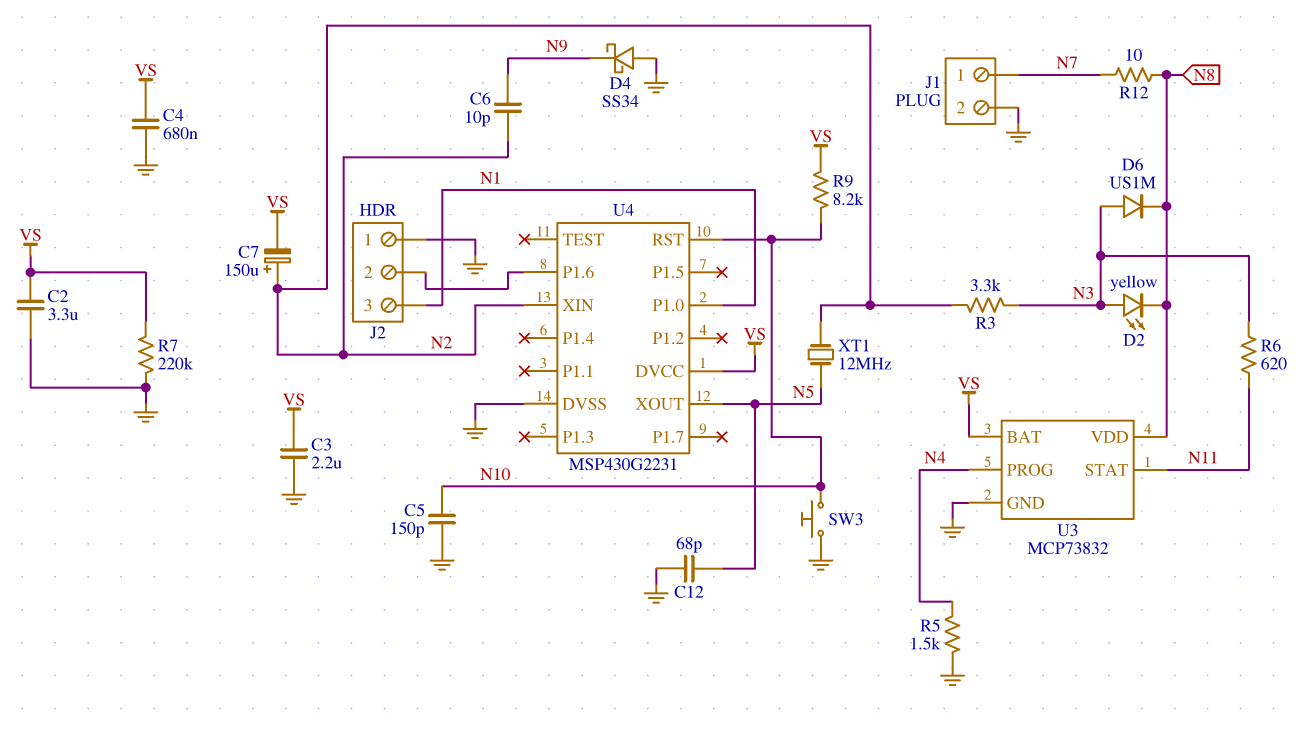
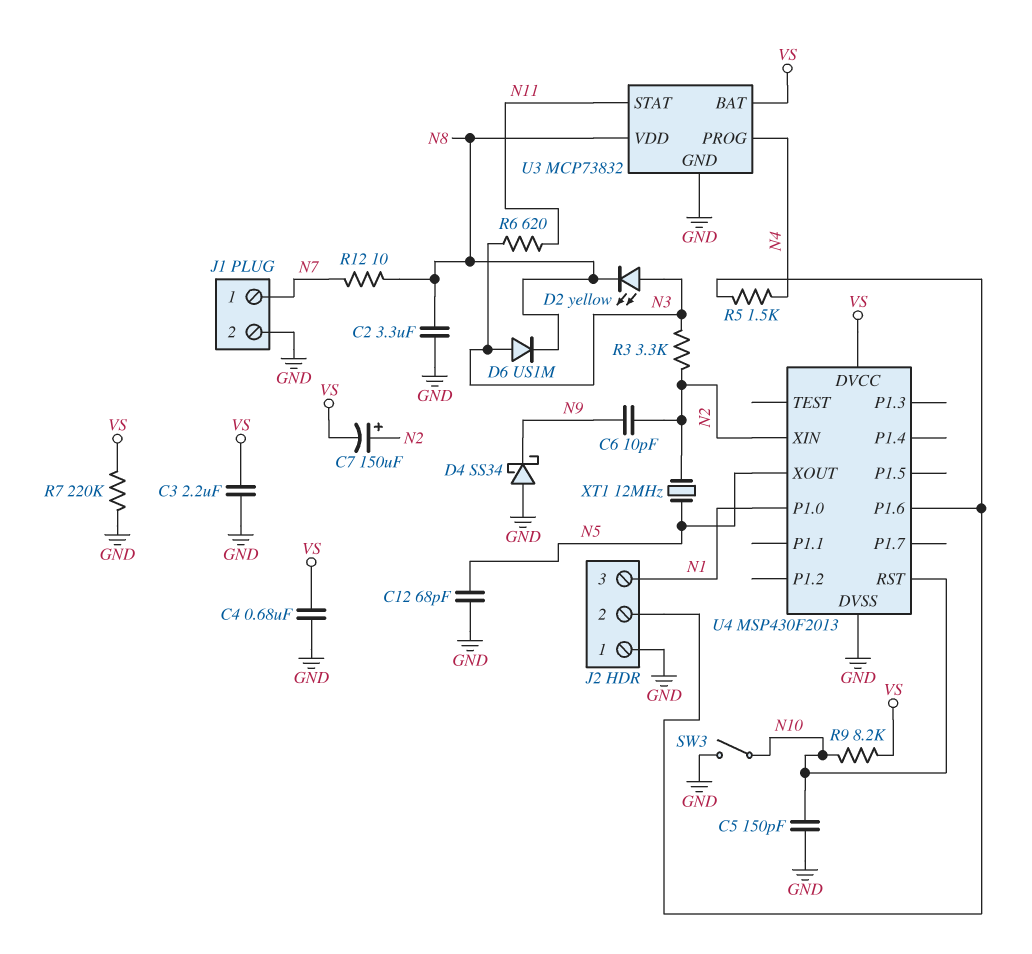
C2: 3.3uF (GND, VS) -> 3.3uF (GND, N8)
R5: 1.5k (GND, N4) -> 1.5k (J2/2, N4)
SW3: button (GND, N10) -> switch (GND, N10)
U4: MSP430G2231 -> MSP430F2013

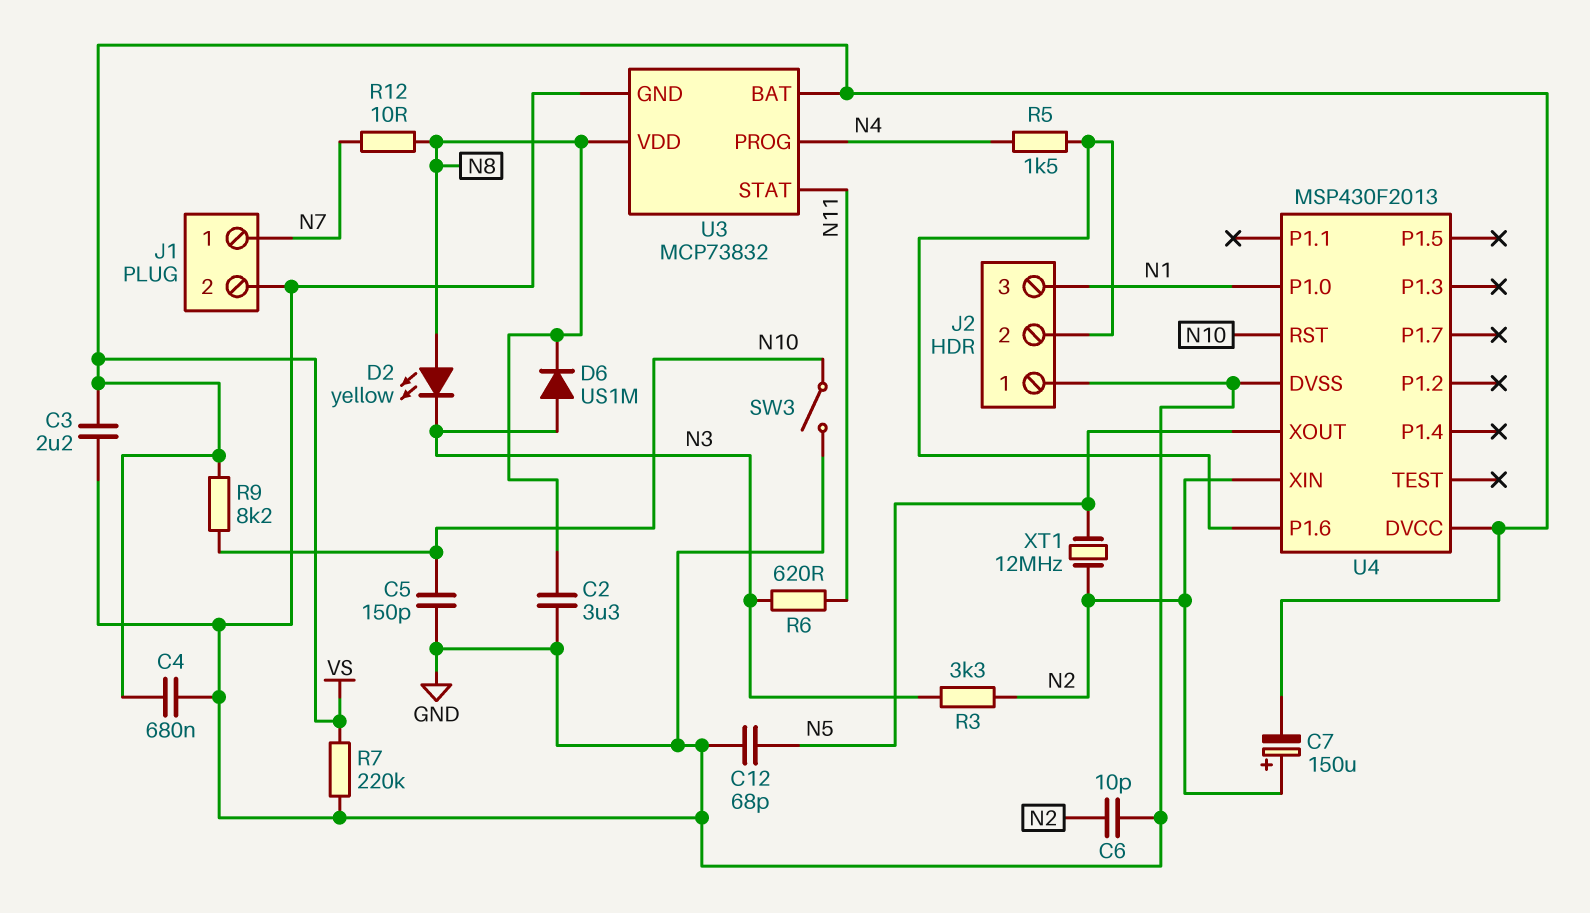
C6: 10pF (N2, N9) -> 10pF (GND, N2)
D2: LED yellow (A N3, K N8) -> LED yellow (A N8, K N3)
D4: schottky SS34 (A GND, K N9) -> none

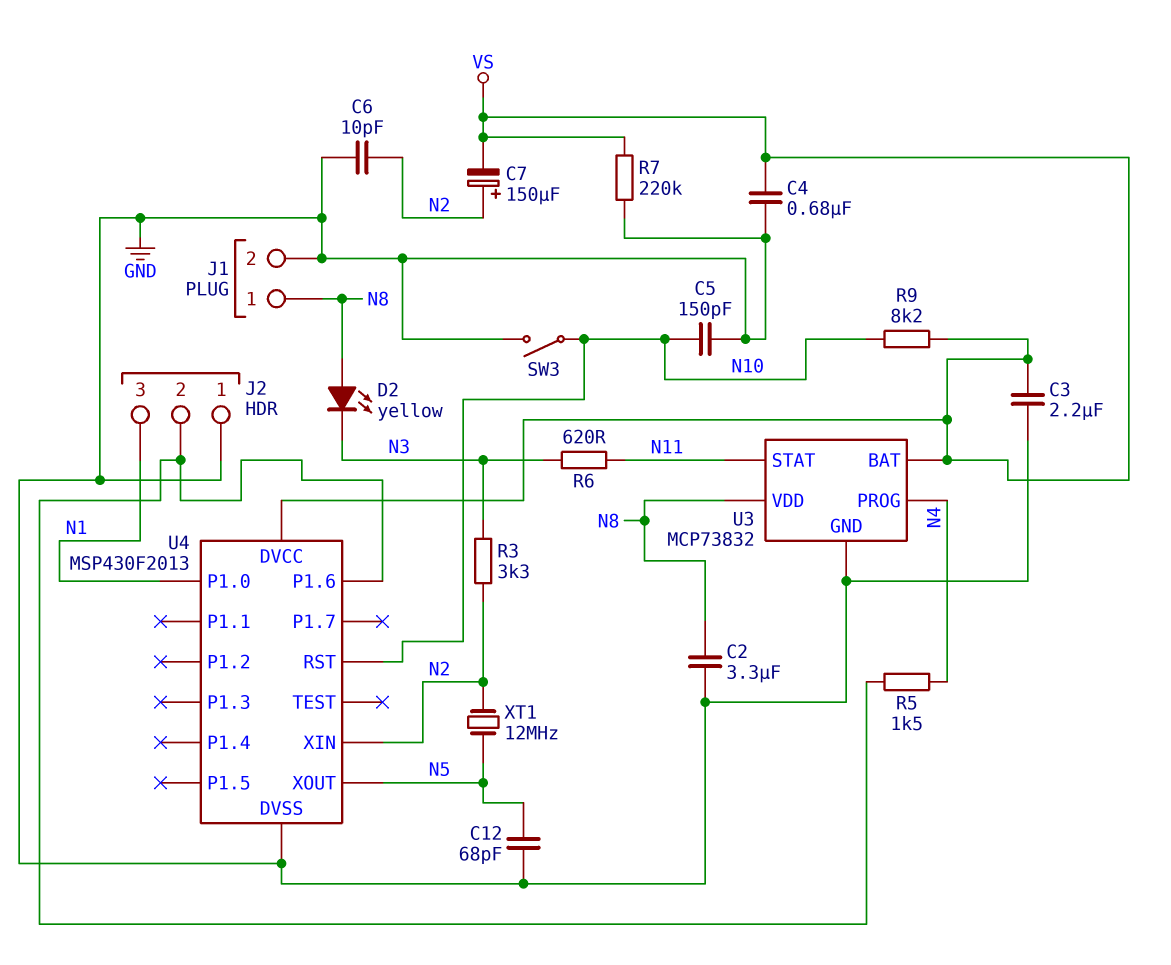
D6: diode US1M (A N3, K N8) -> none
J1 pin 1: N7 -> N8
R12: 10 (N7, N8) -> none

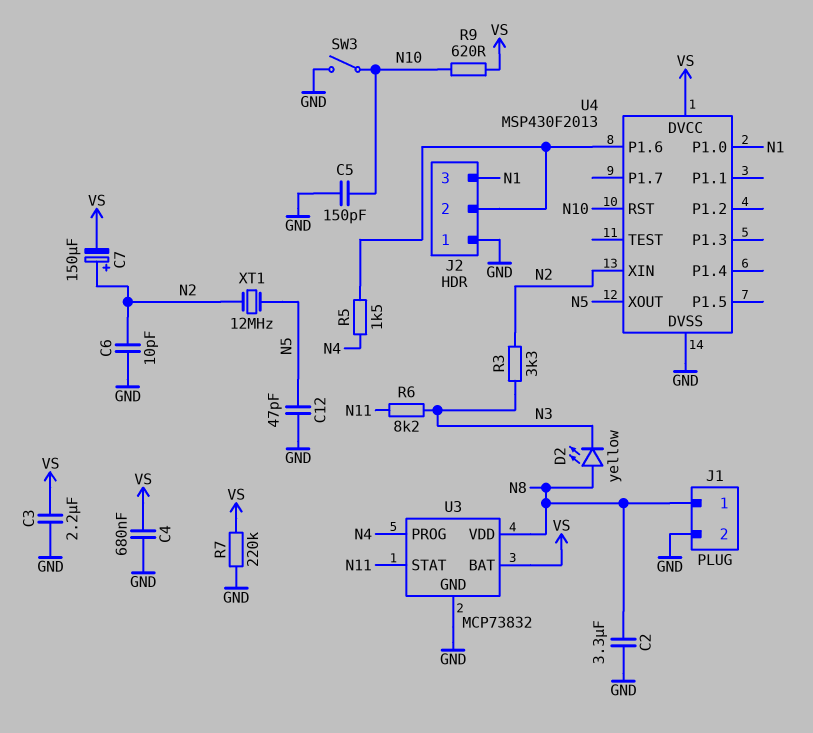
C12: 68pF (GND, N5) -> 47pF (GND, N5)
R6: 620 (N3, N11) -> 8.2k (N3, N11)
R9: 8.2k (N10, VS) -> 620 (N10, VS)

